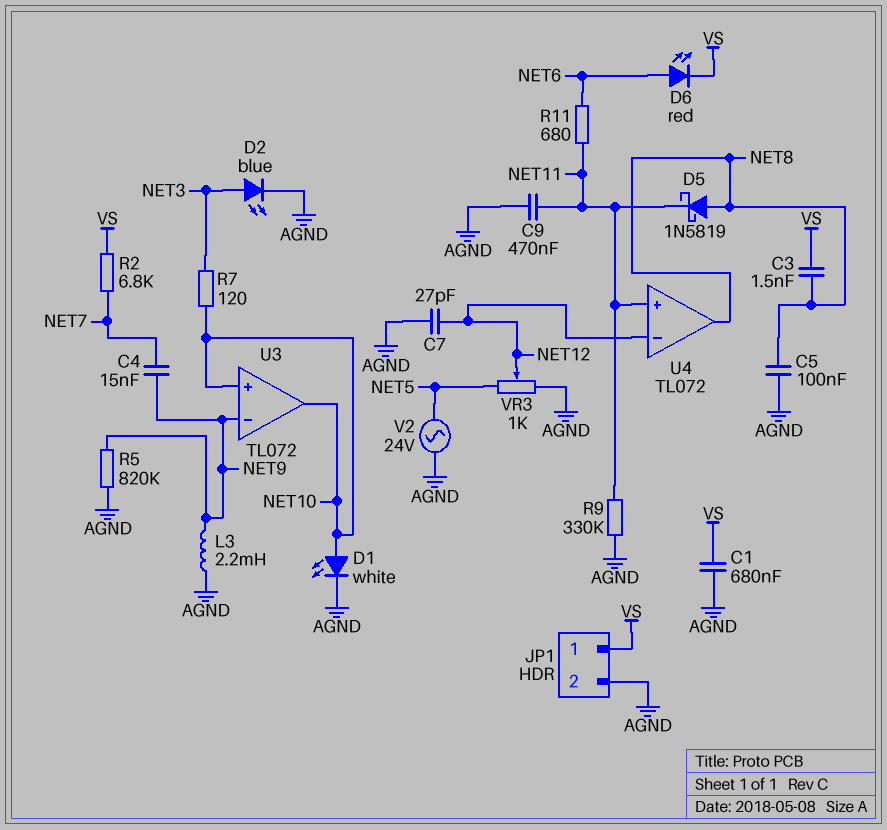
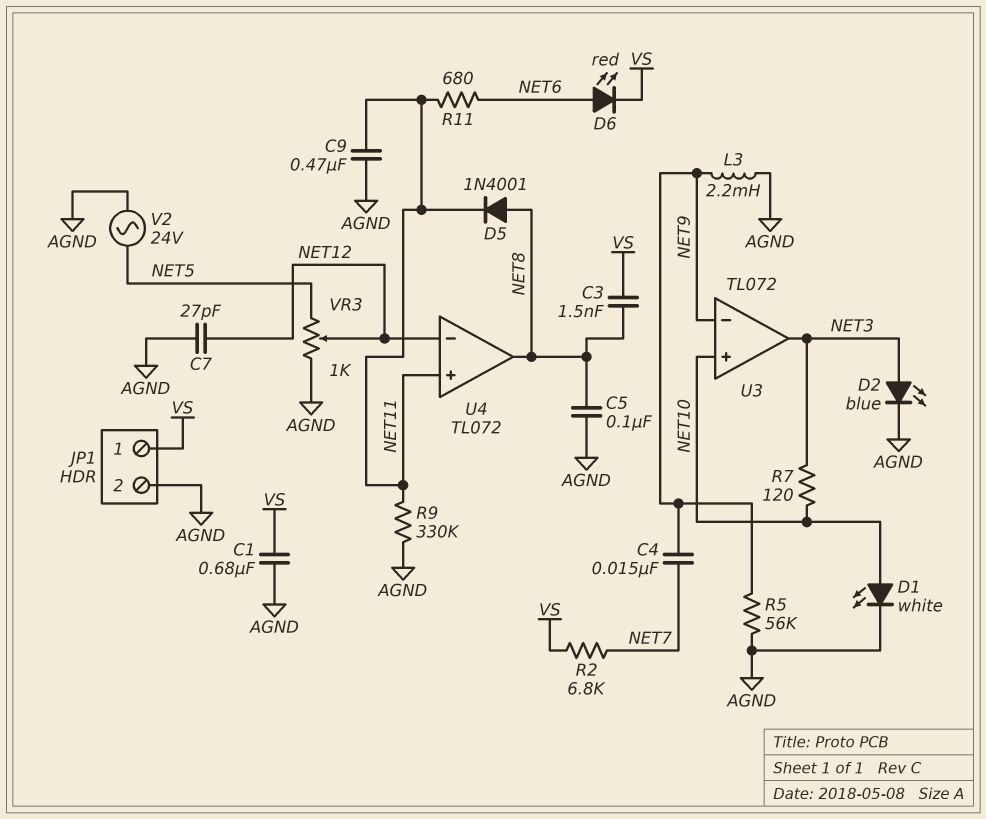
D5: schottky 1N5819 (A NET8, K NET11) -> diode 1N4001 (A NET8, K NET11)
R5: 820k (AGND, NET9) -> 56k (AGND, NET9)
U3 pin out: NET10 -> NET3

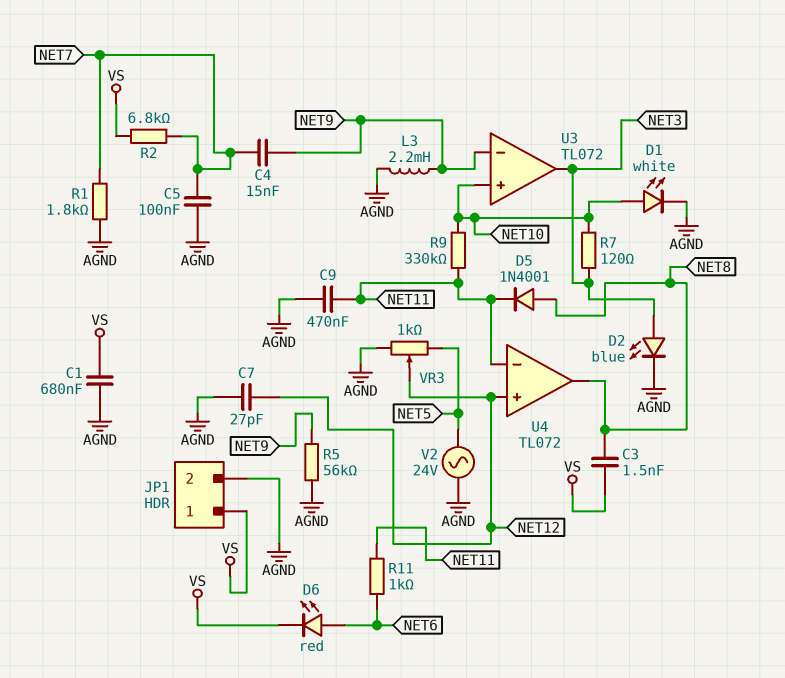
C5: 100nF (AGND, NET8) -> 100nF (AGND, NET7)
R1: none -> 1.8k (AGND, NET7)
R9: 330k (AGND, NET11) -> 330k (NET10, NET11)
R11: 680 (NET6, NET11) -> 1k (NET6, NET11)
U4 pin in+: NET11 -> NET12
U4 pin in-: NET12 -> NET11

